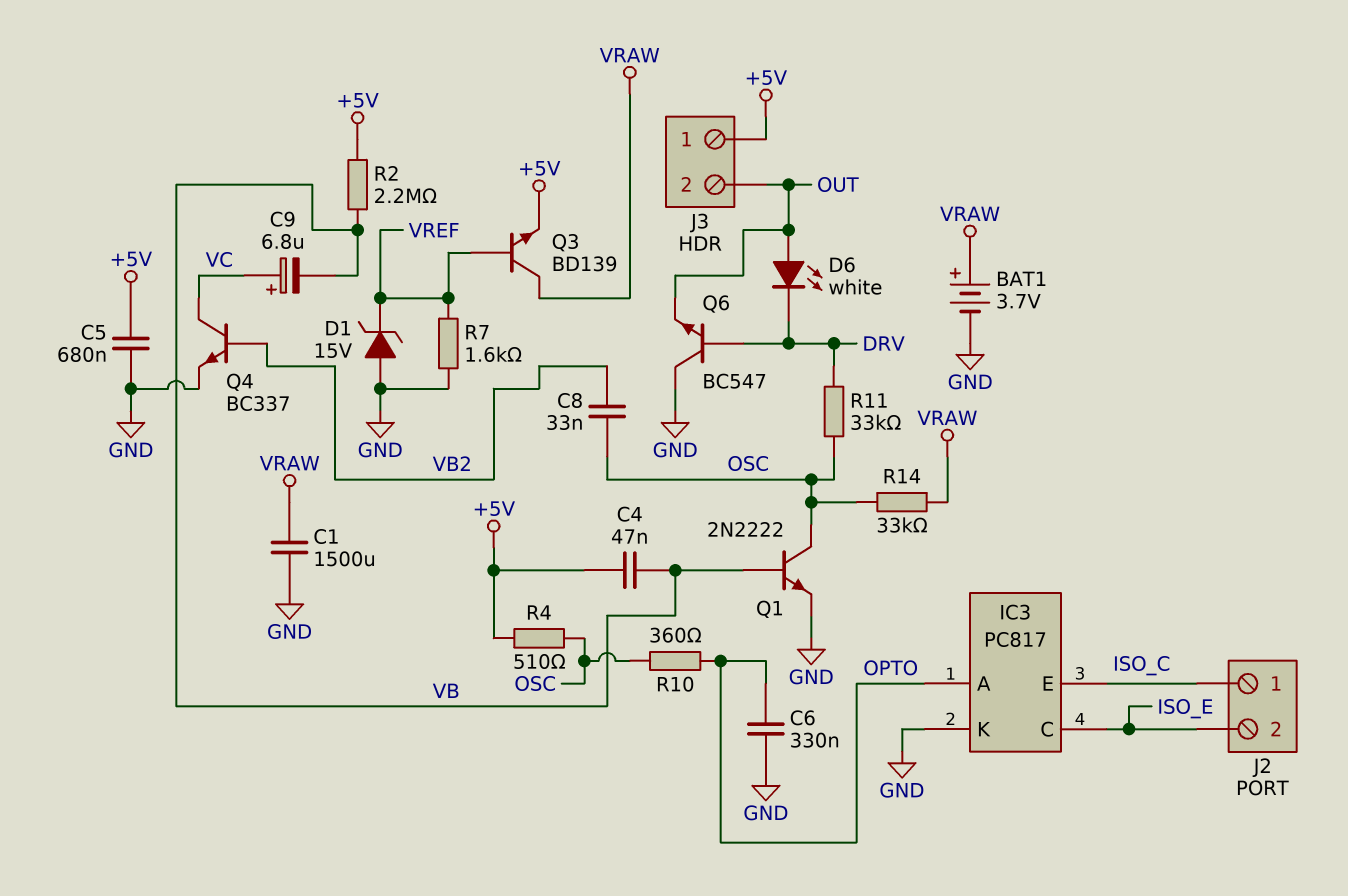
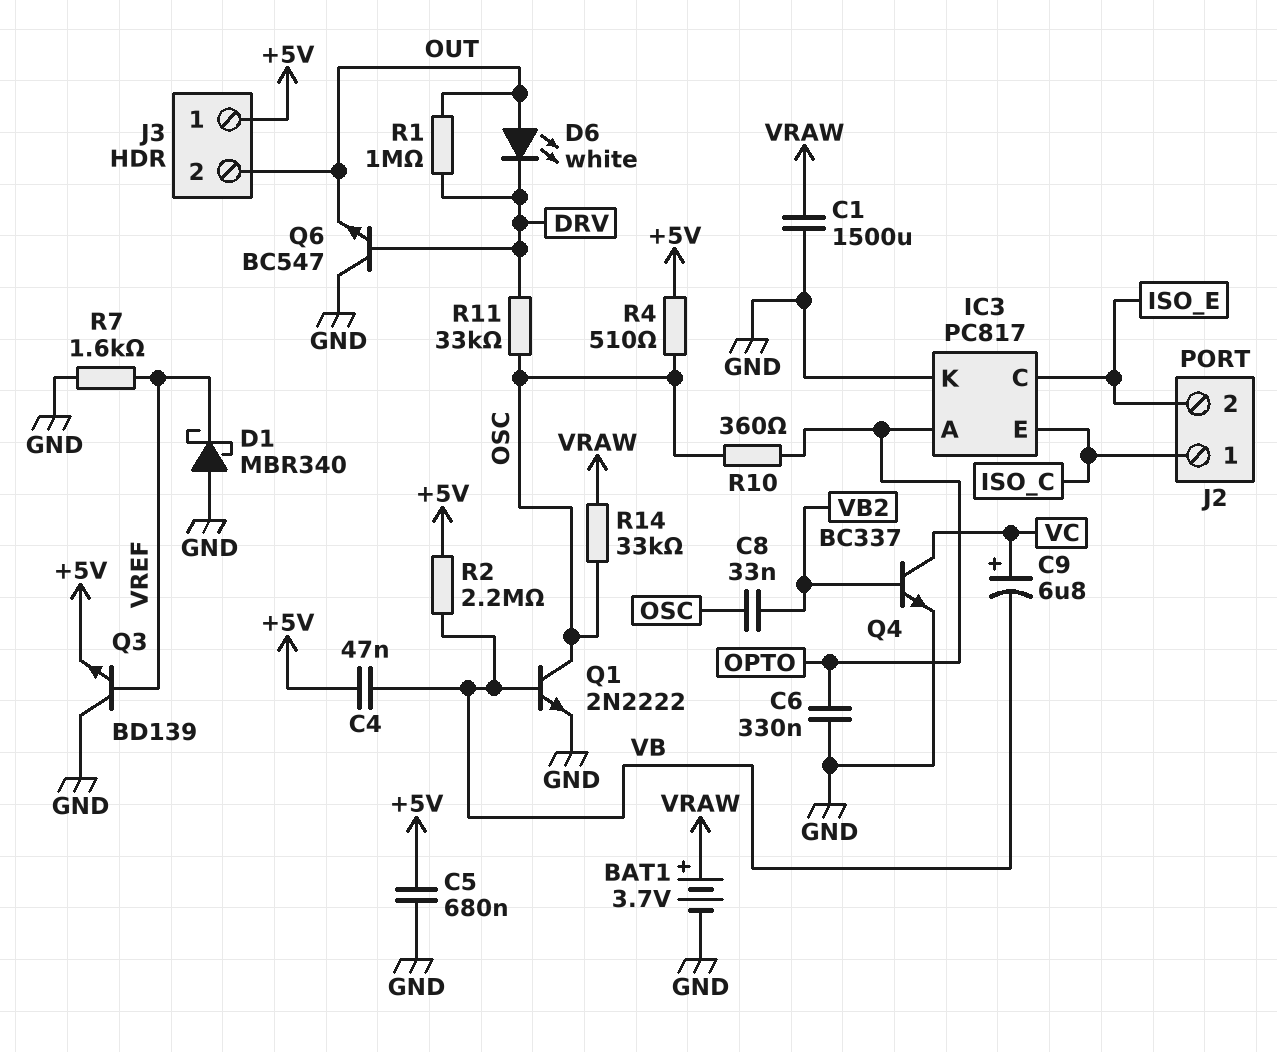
D1: zener 15V (A GND, K VREF) -> schottky MBR340 (A GND, K VREF)
Q3: NPN BD139 (B VREF, C VRAW, E +5V) -> NPN BD139 (B VREF, C GND, E +5V)
R1: none -> 1M (DRV, OUT)

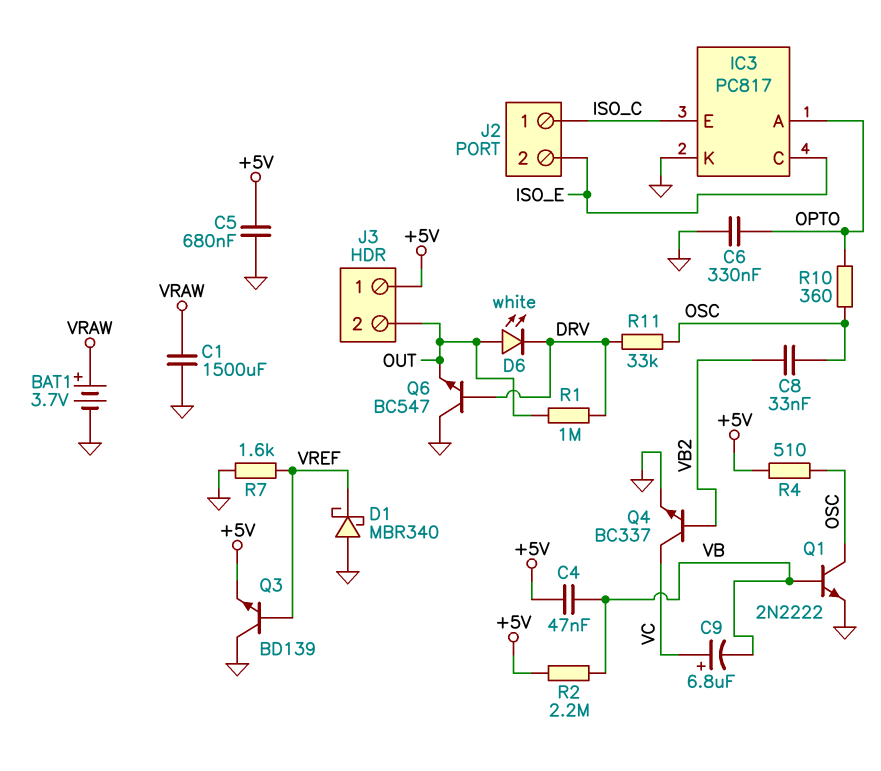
R14: 33k (OSC, VRAW) -> none

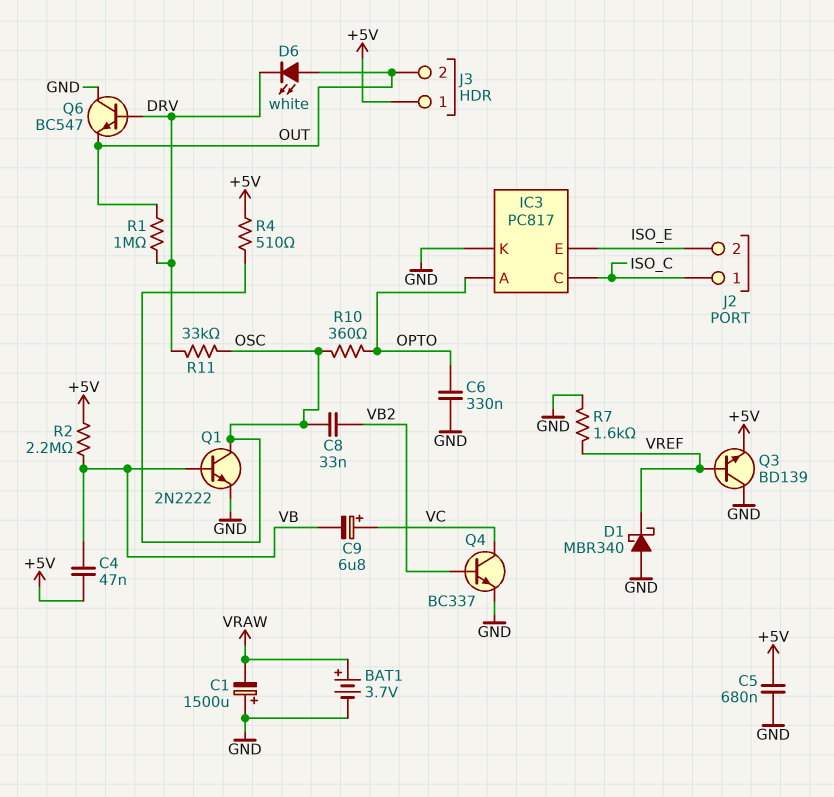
C1: 1500uF (GND, VRAW) -> 1500uF (plus GND, minus VRAW)
IC3 pin C: ISO_E -> ISO_C
IC3 pin E: ISO_C -> ISO_E

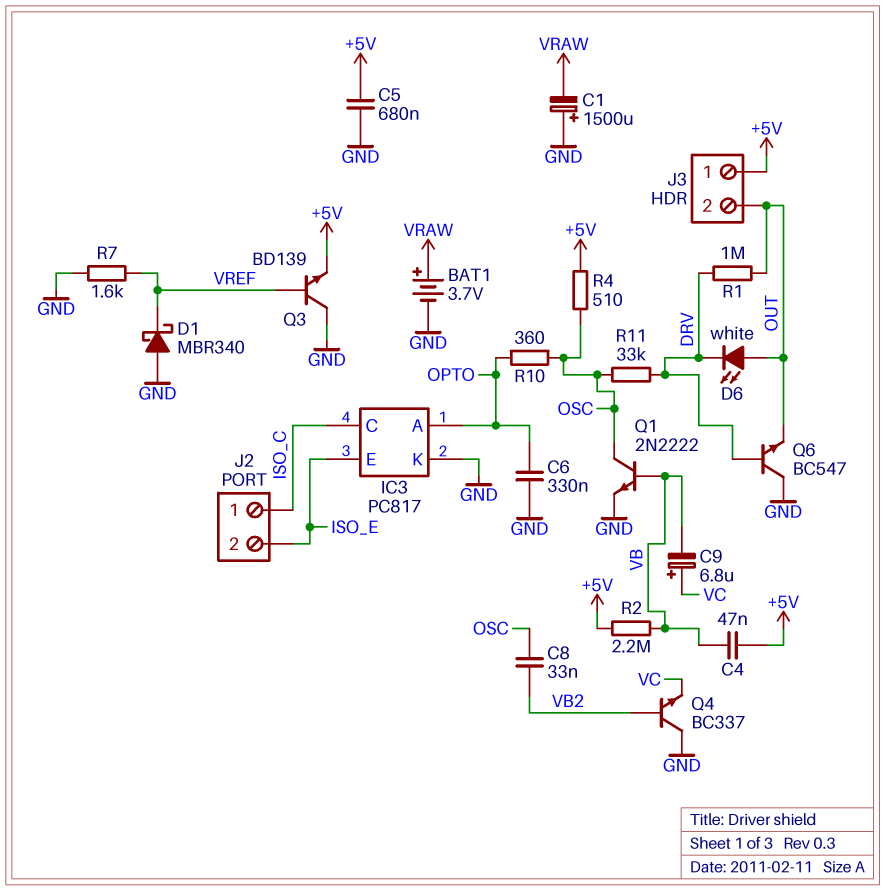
Q4: NPN BC337 (B VB2, C VC, E GND) -> NPN BC337 (B VB2, C GND, E VC)

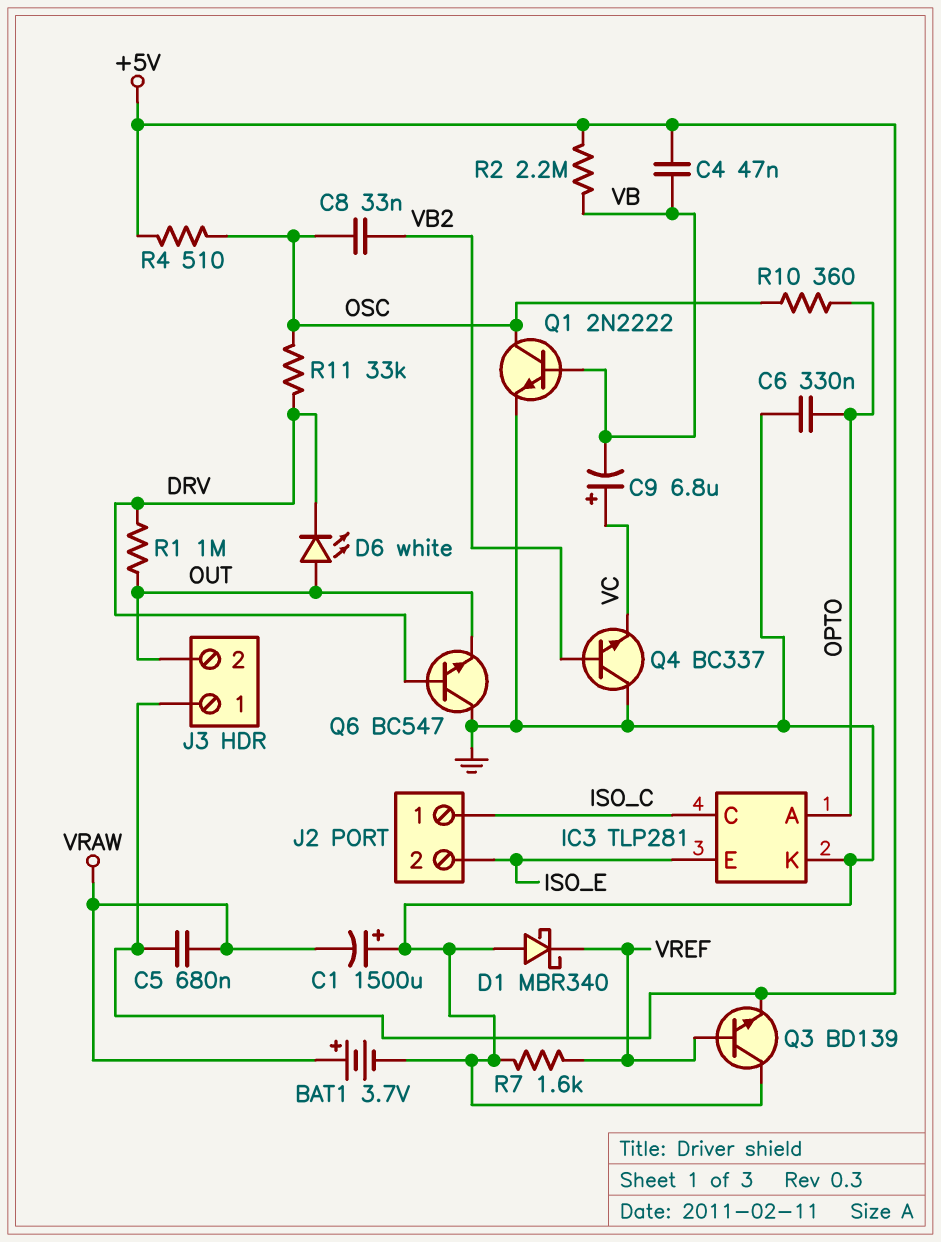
C5: 680nF (+5V, GND) -> 680nF (+5V, VRAW)
IC3: PC817 -> TLP281

